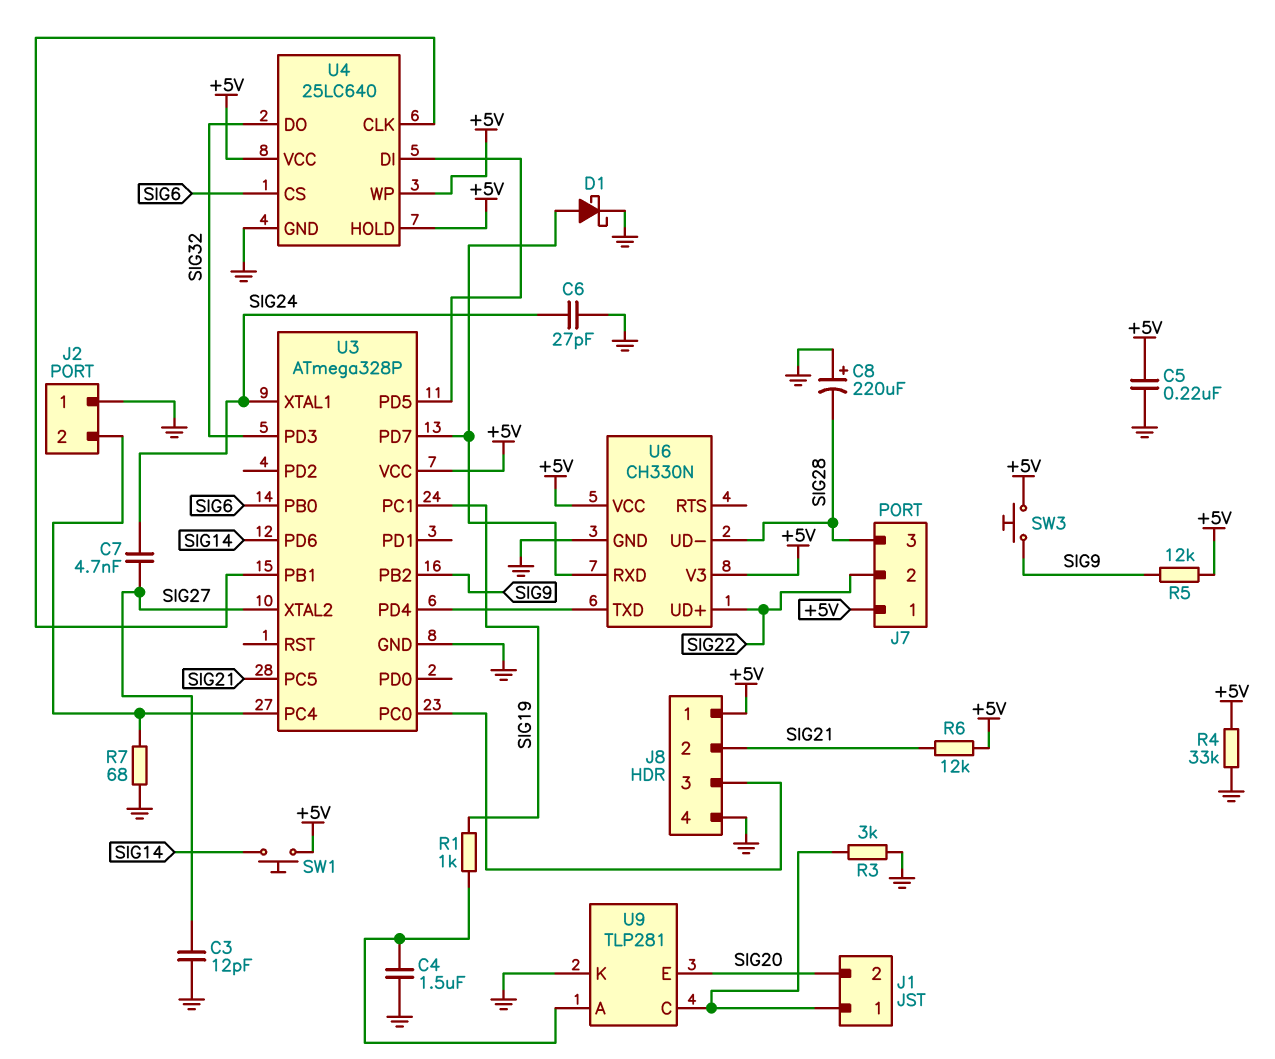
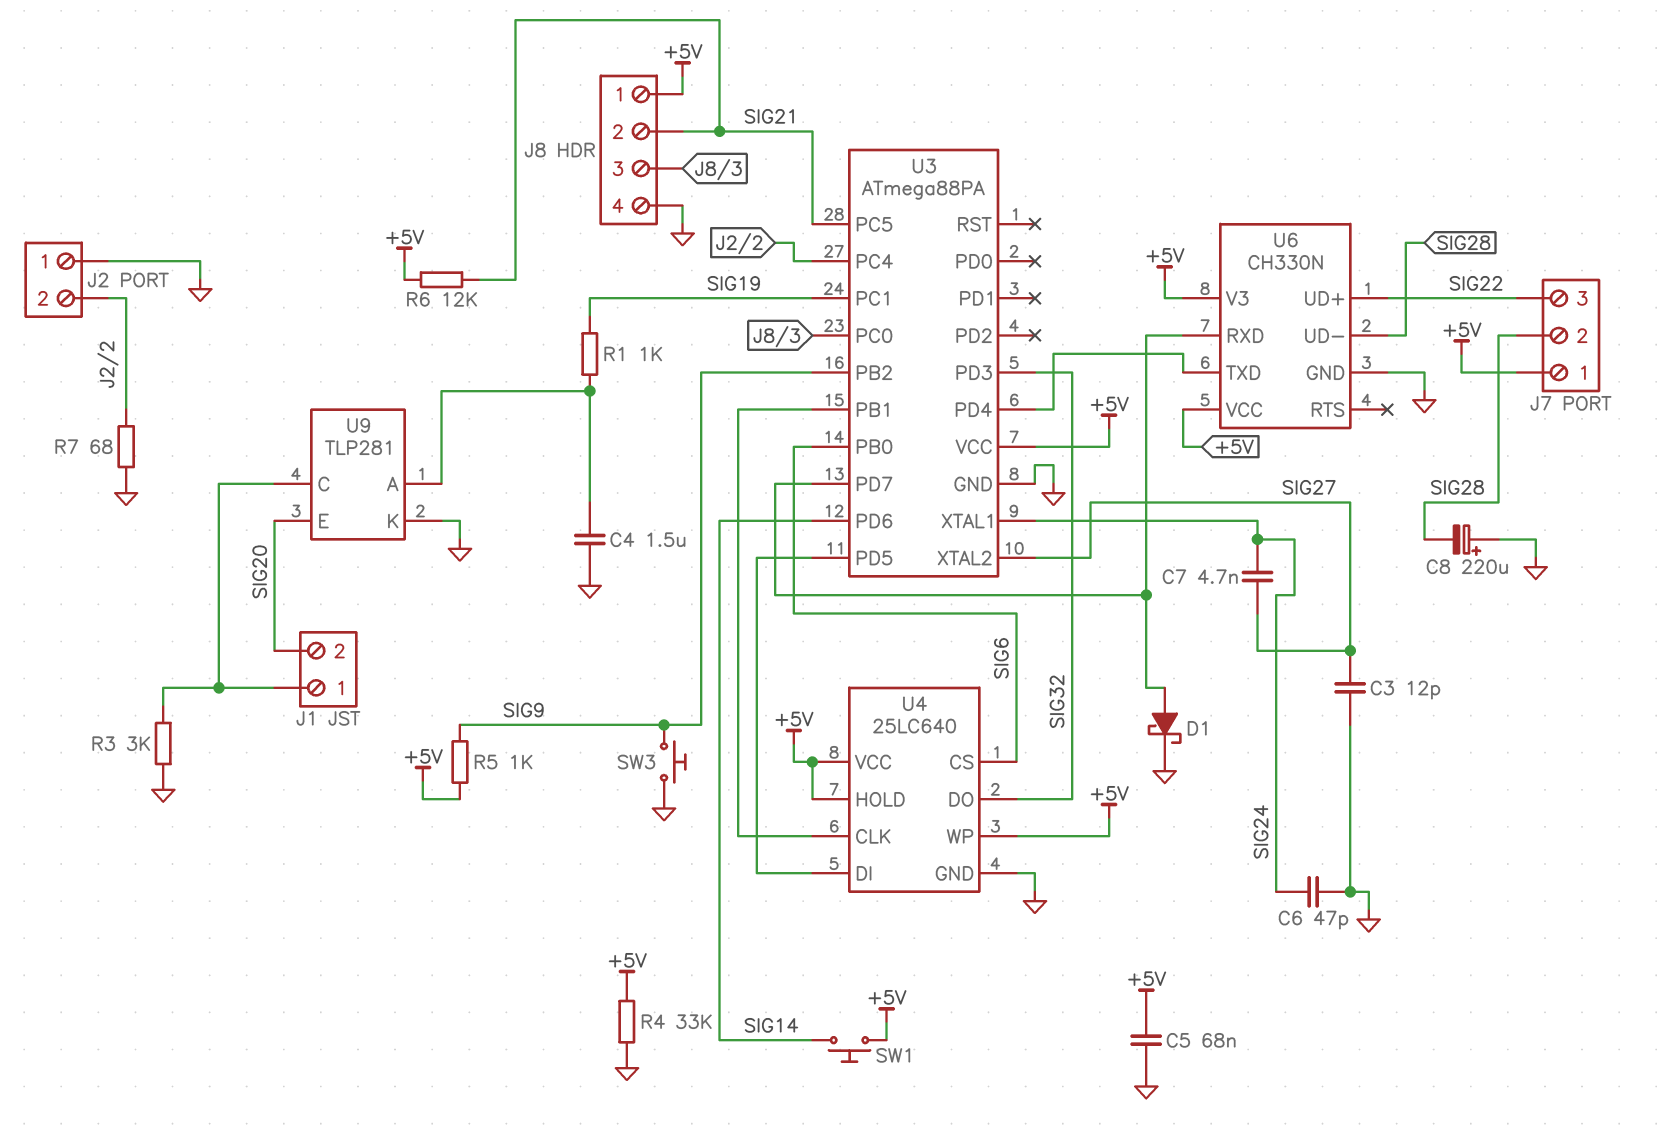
C5: 220nF (+5V, GND) -> 68nF (+5V, GND)
C6: 27pF (GND, SIG24) -> 47pF (GND, SIG24)
J7 pin 2: SIG22 -> SIG28
J7 pin 3: SIG28 -> SIG22
R5: 12k (+5V, SIG9) -> 1k (+5V, SIG9)
SW3: button (+5V, SIG9) -> button (GND, SIG9)
U3: ATmega328P -> ATmega88PA

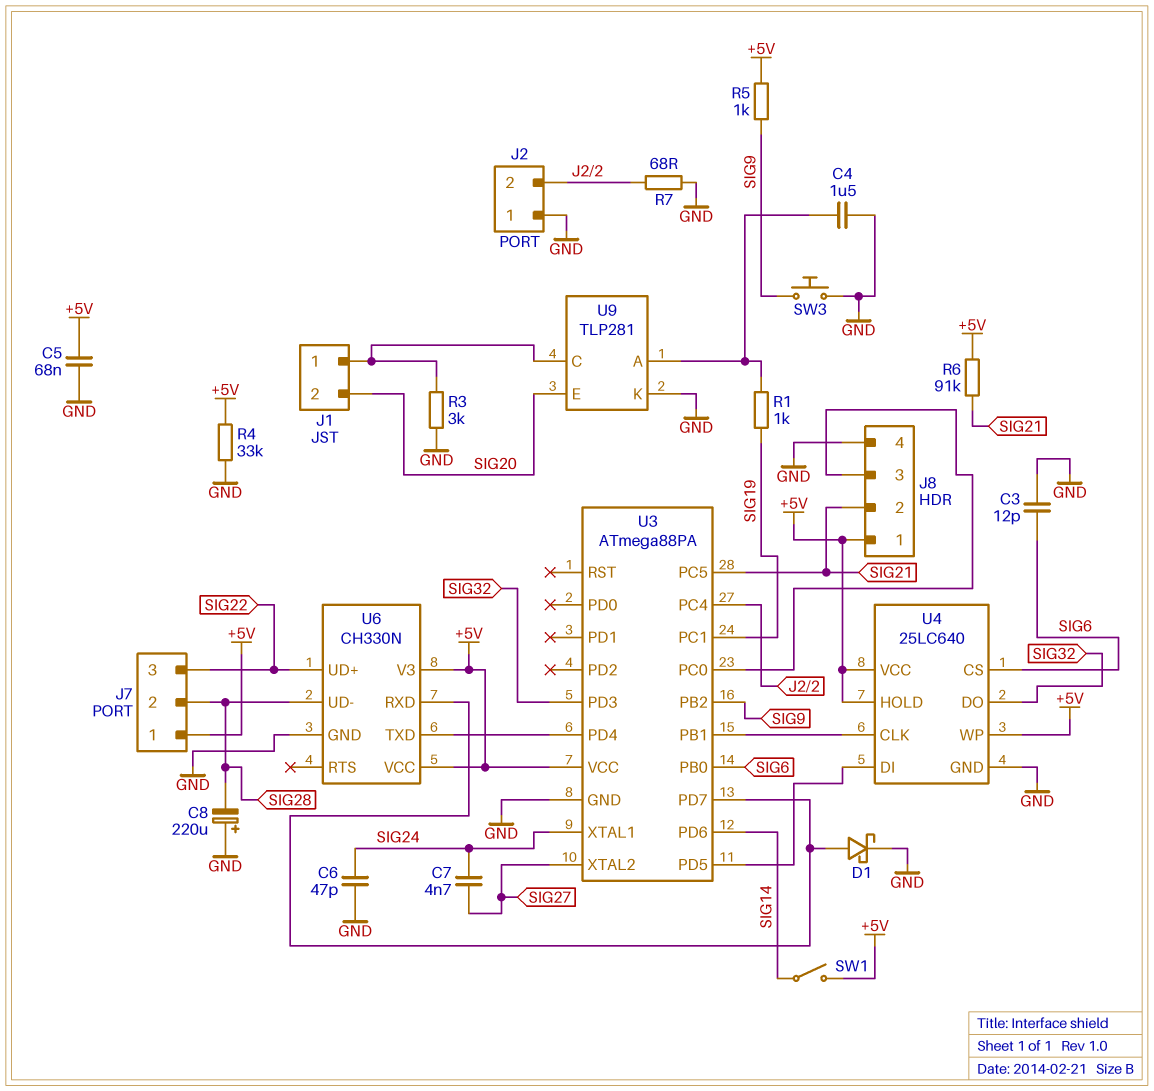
C3: 12pF (GND, SIG27) -> 12pF (GND, SIG6)
R6: 12k (+5V, SIG21) -> 91k (+5V, SIG21)
SW1: button (+5V, SIG14) -> switch (+5V, SIG14)

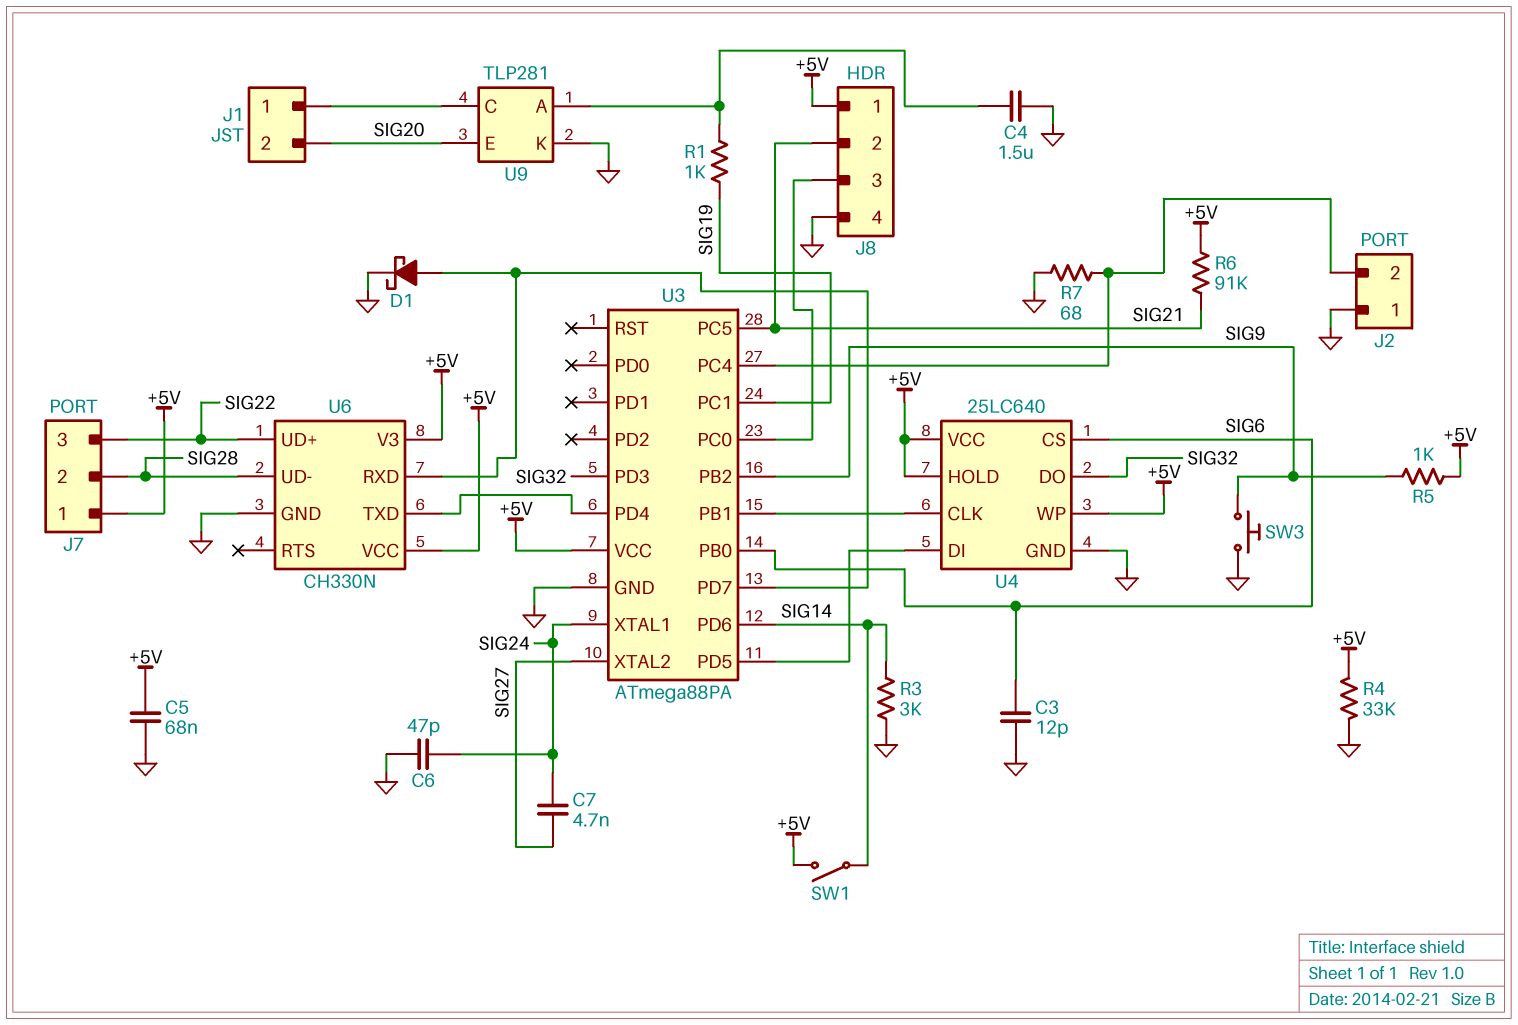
C8: 220uF (plus GND, minus SIG28) -> none
R3: 3k (GND, J1/1) -> 3k (GND, SIG14)

